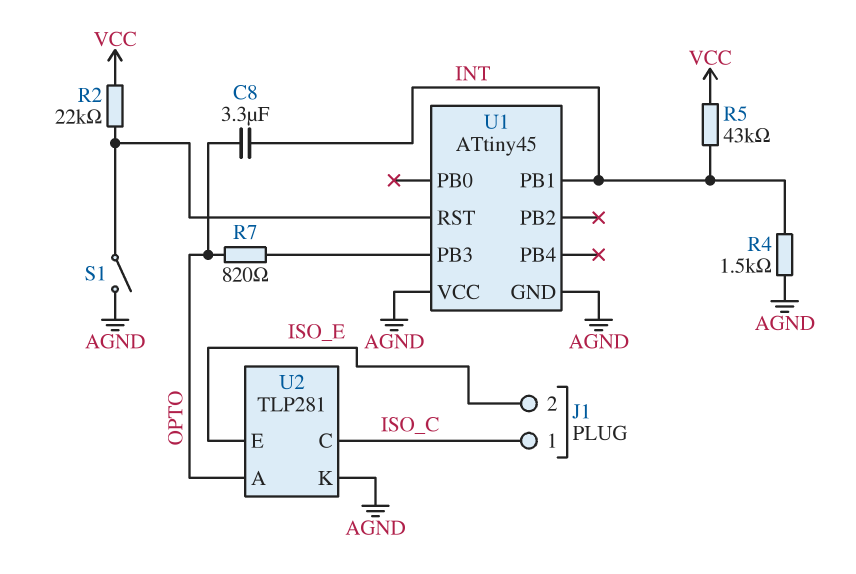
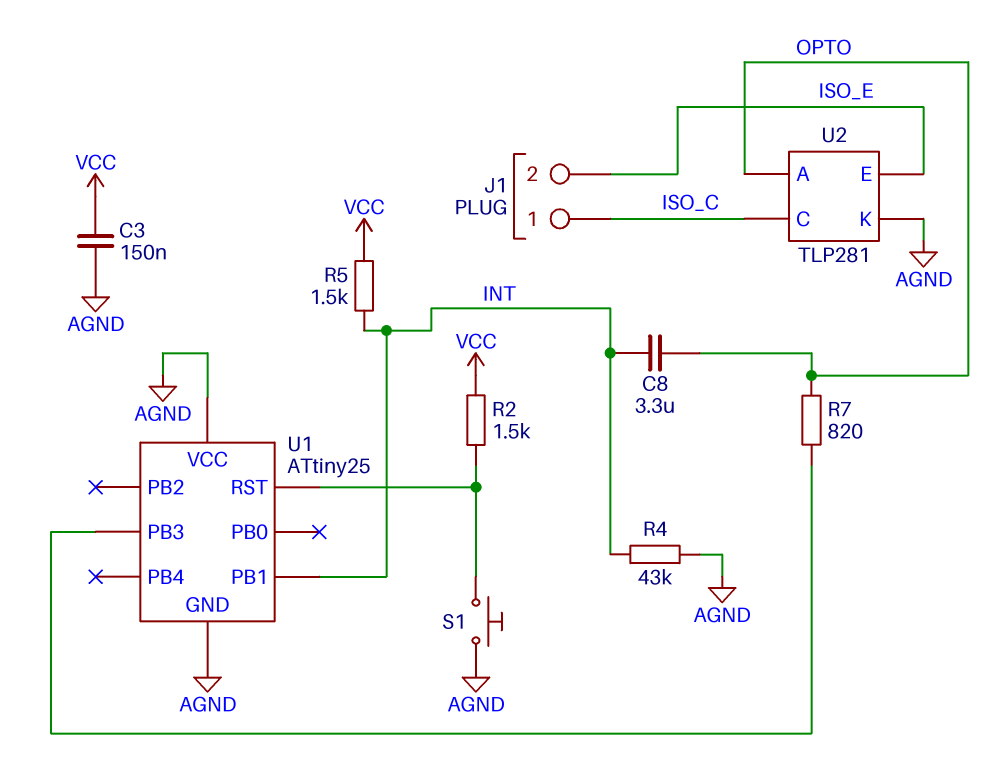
C3: none -> 150nF (AGND, VCC)
R2: 22k (U1/RST, VCC) -> 1.5k (U1/RST, VCC)
R4: 1.5k (AGND, INT) -> 43k (AGND, INT)
R5: 43k (INT, VCC) -> 1.5k (INT, VCC)
S1: switch (AGND, U1/RST) -> button (AGND, U1/RST)
U1: ATtiny45 -> ATtiny25

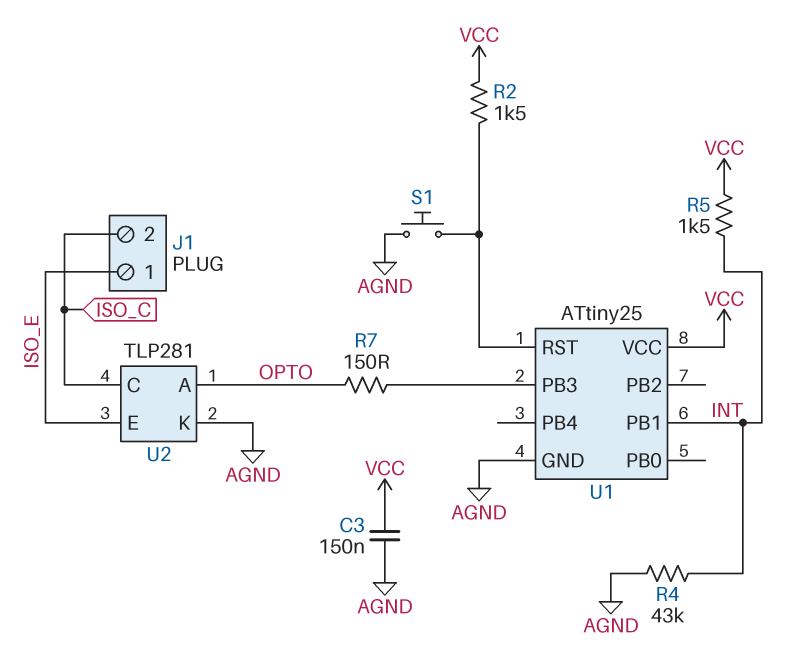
C8: 3.3uF (INT, OPTO) -> none
J1 pin 1: ISO_C -> ISO_E
J1 pin 2: ISO_E -> ISO_C
R7: 820 (OPTO, U1/PB3) -> 150 (OPTO, U1/PB3)
U1 pin VCC: AGND -> VCC

